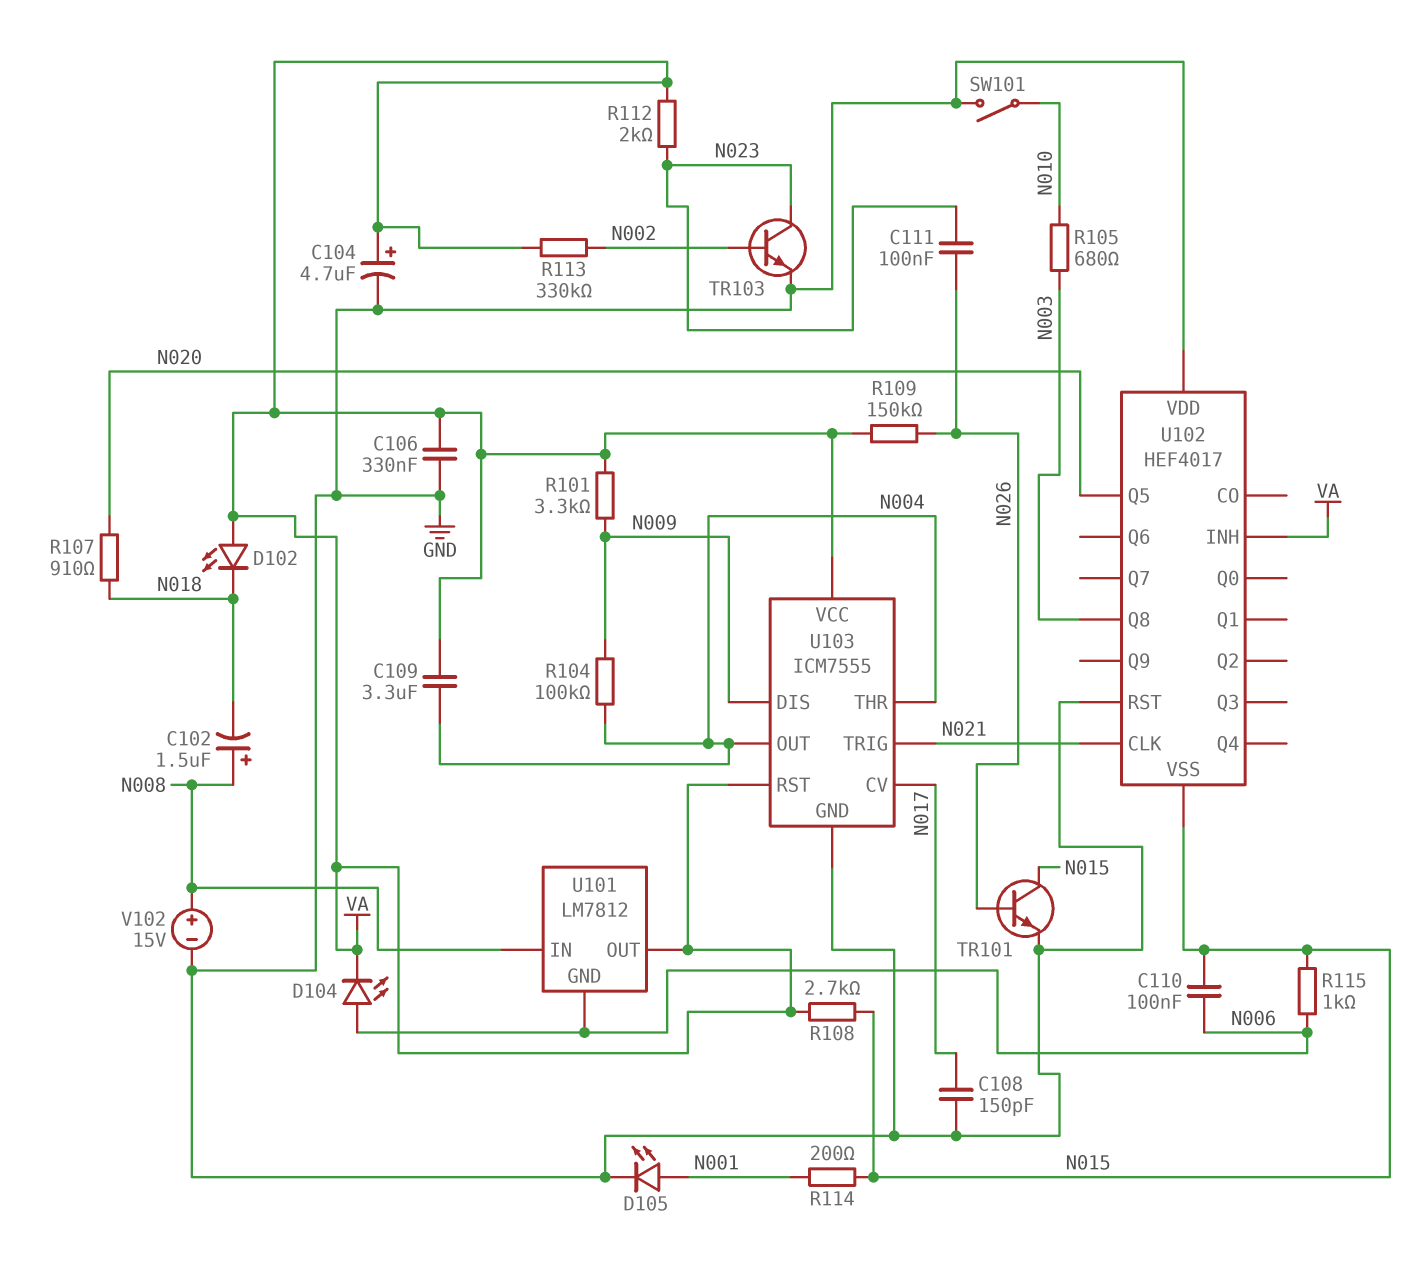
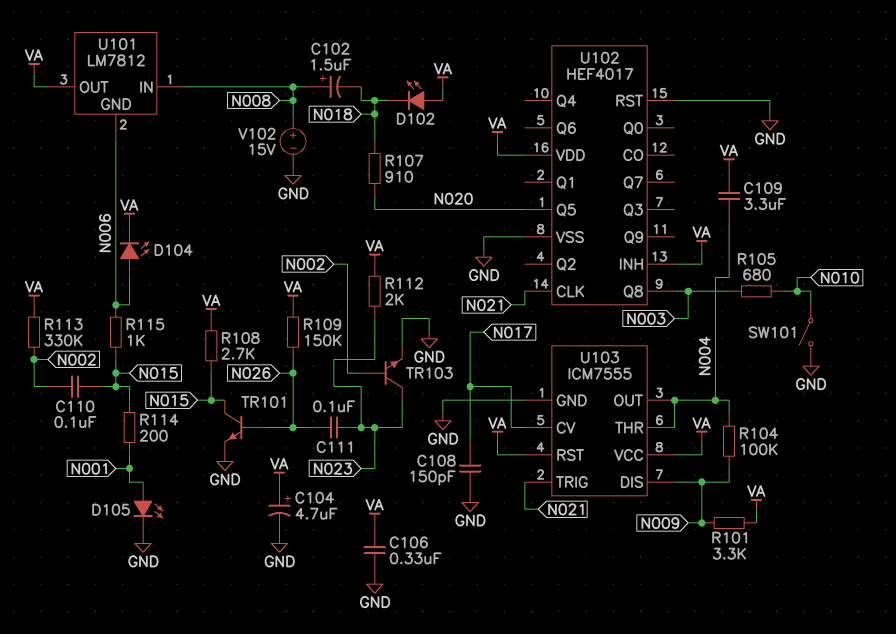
C110: 100nF (N006, N015) -> 100nF (N002, N015)
U102 pin VDD: GND -> VA
U102 pin VSS: N015 -> GND

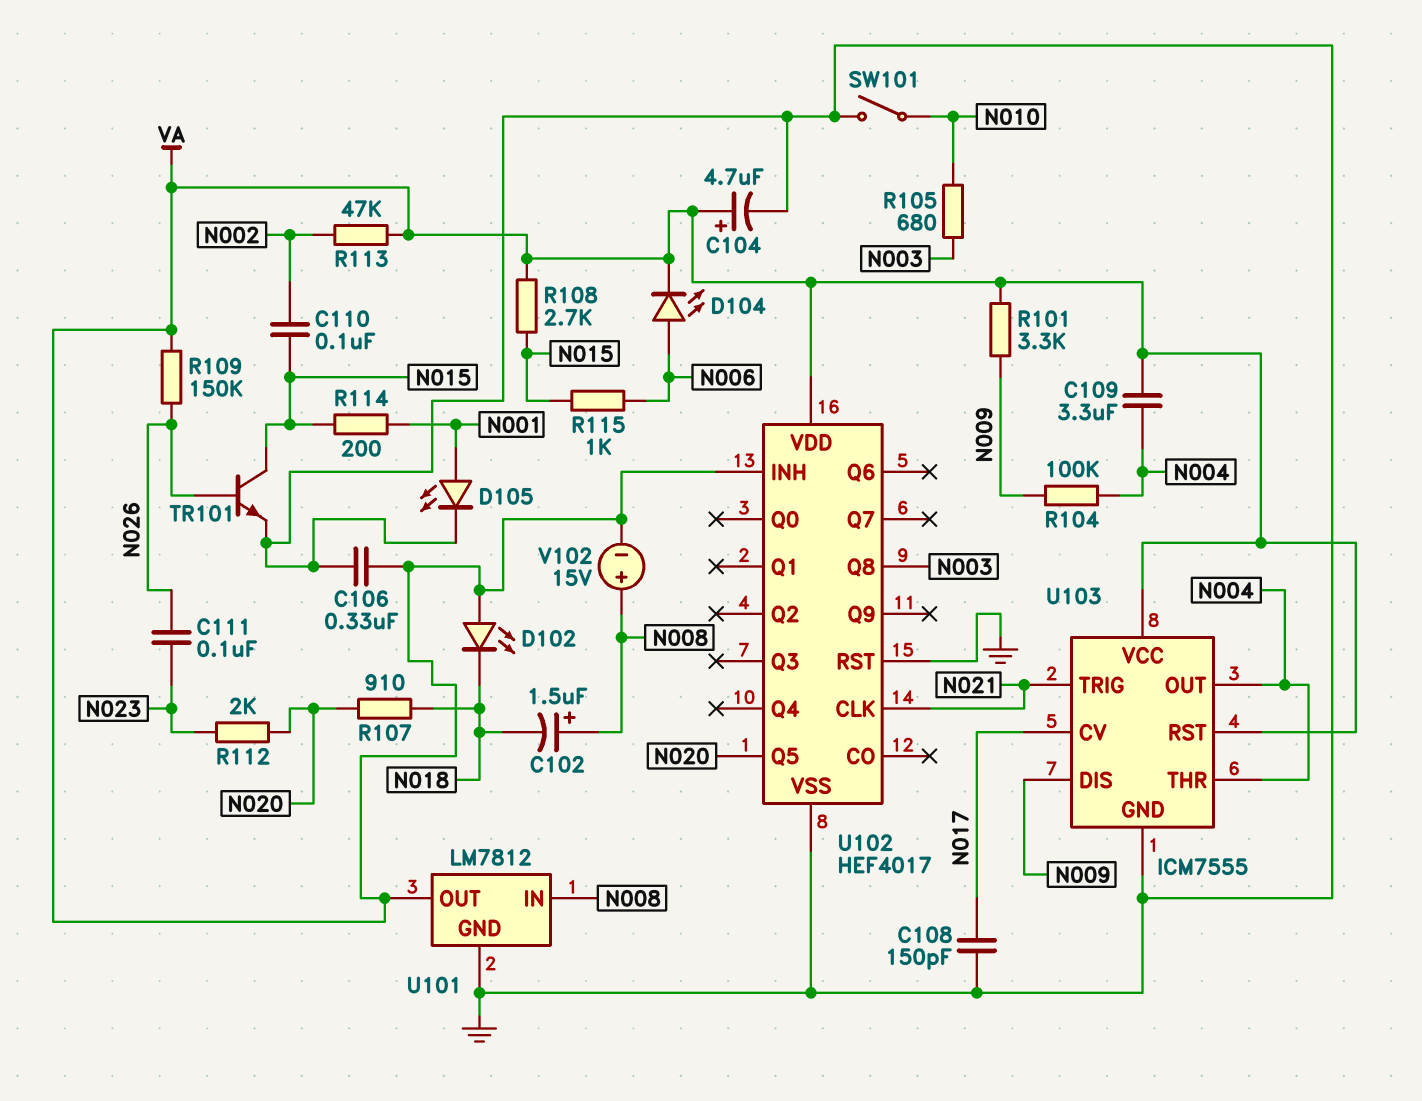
R112: 2k (N023, VA) -> 2k (N020, N023)
R113: 330k (N002, VA) -> 47k (N002, VA)
TR103: NPN (B N002, C N023, E GND) -> none
U101 pin GND: N006 -> GND
V102: 15V (plus N008, minus GND) -> 15V (plus N008, minus VA)

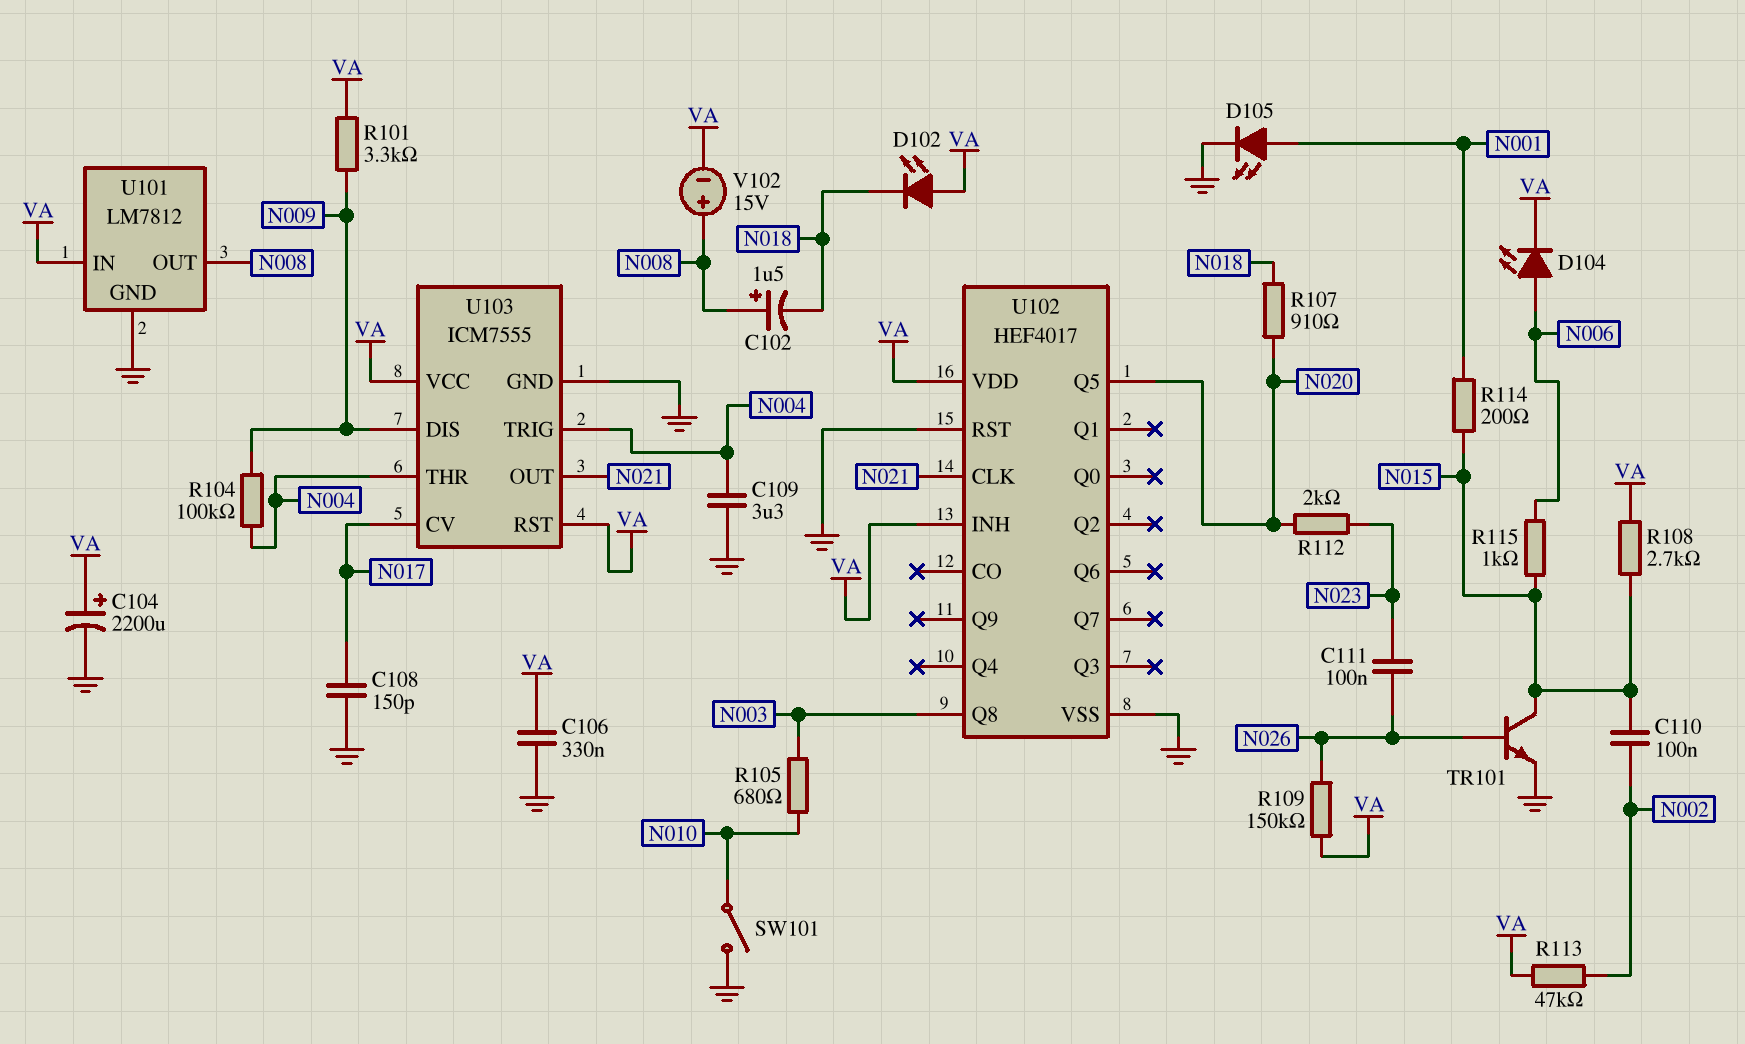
C104: 4.7uF (plus VA, minus GND) -> 2200uF (plus VA, minus GND)
C109: 3.3uF (N004, VA) -> 3.3uF (GND, N004)
U101 pin IN: N008 -> VA
U101 pin OUT: VA -> N008
U103 pin OUT: N004 -> N021
U103 pin TRIG: N021 -> N004

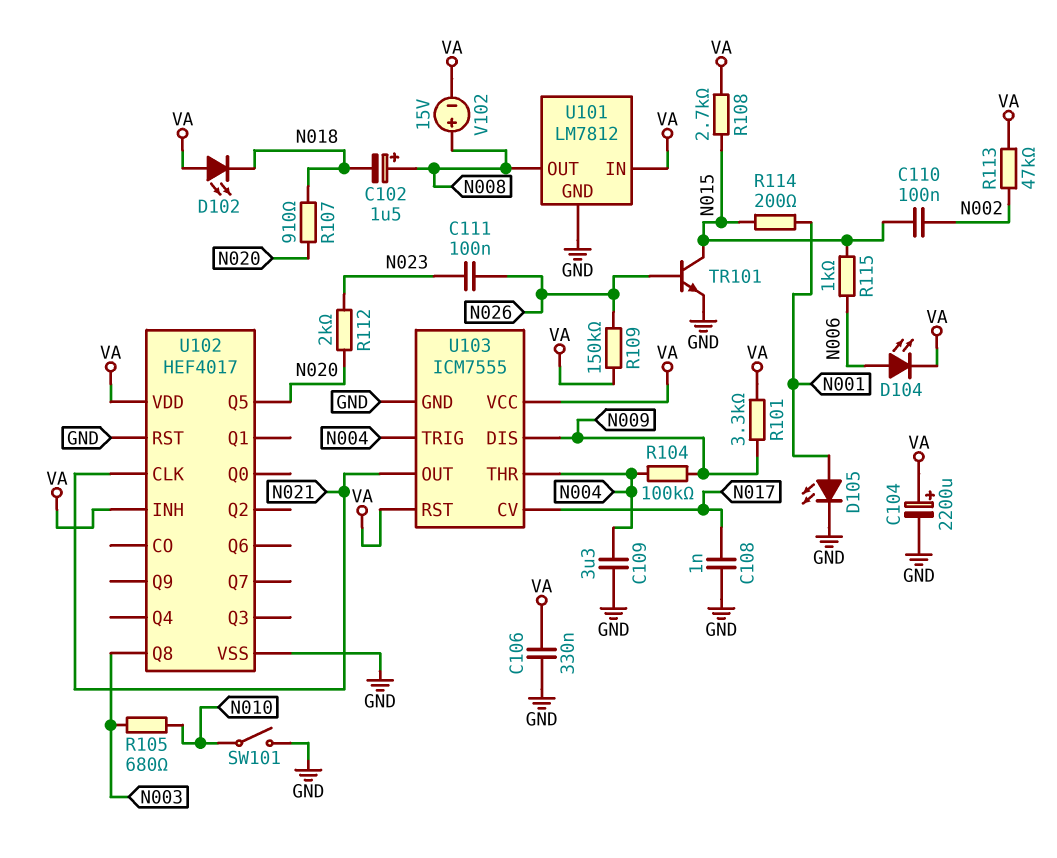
C108: 150pF (GND, N017) -> 1nF (GND, N017)

